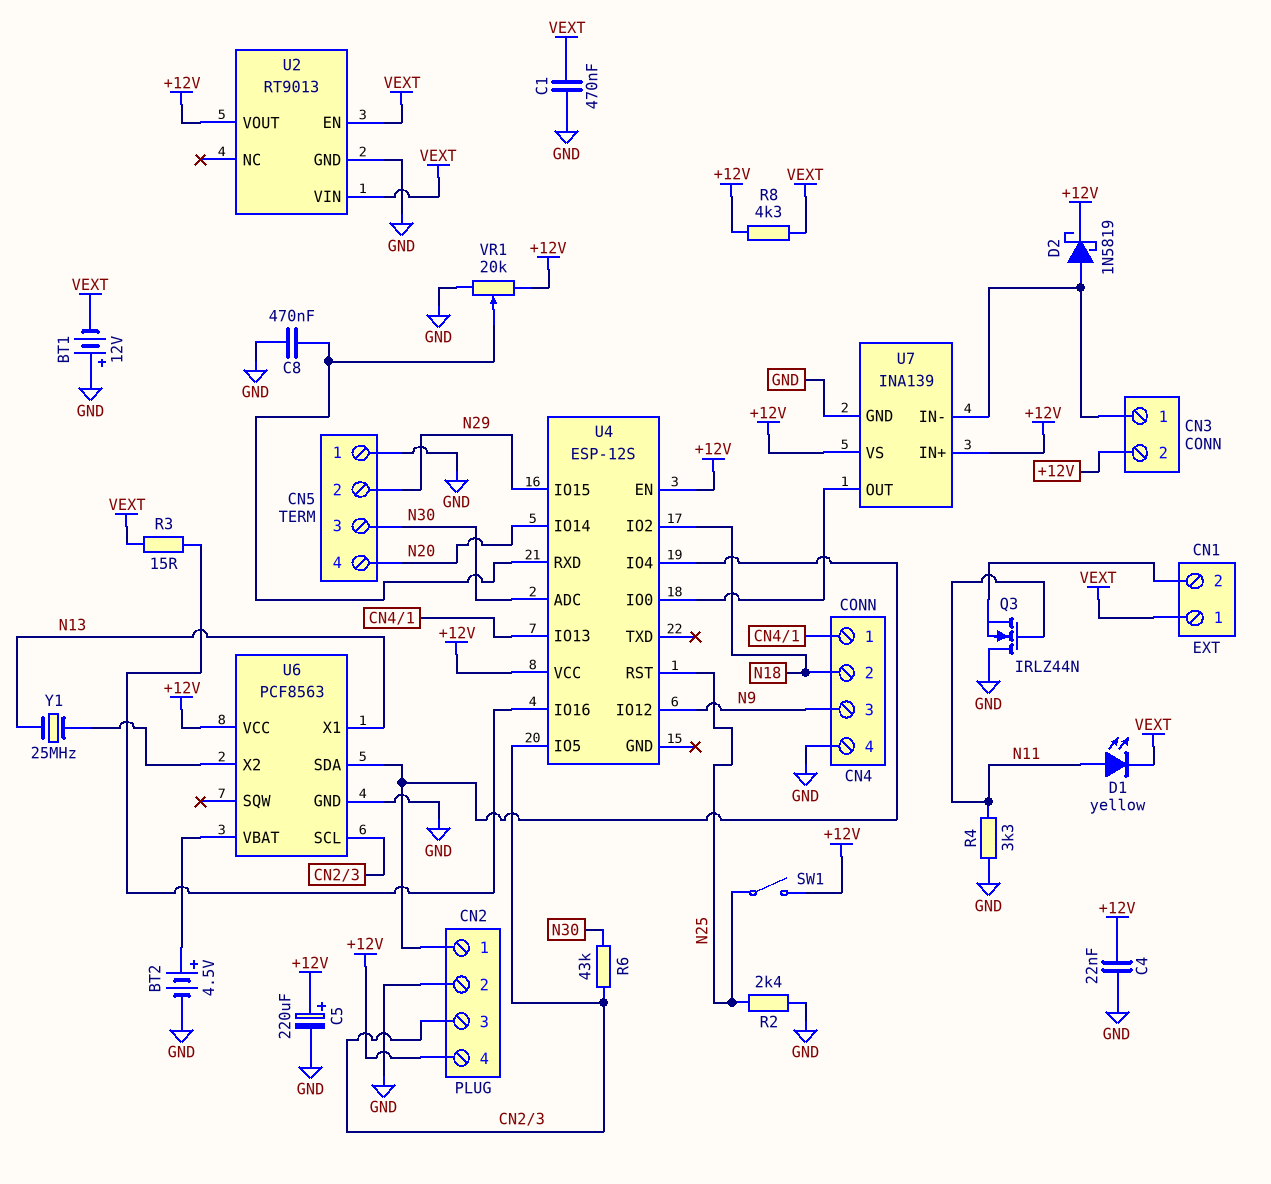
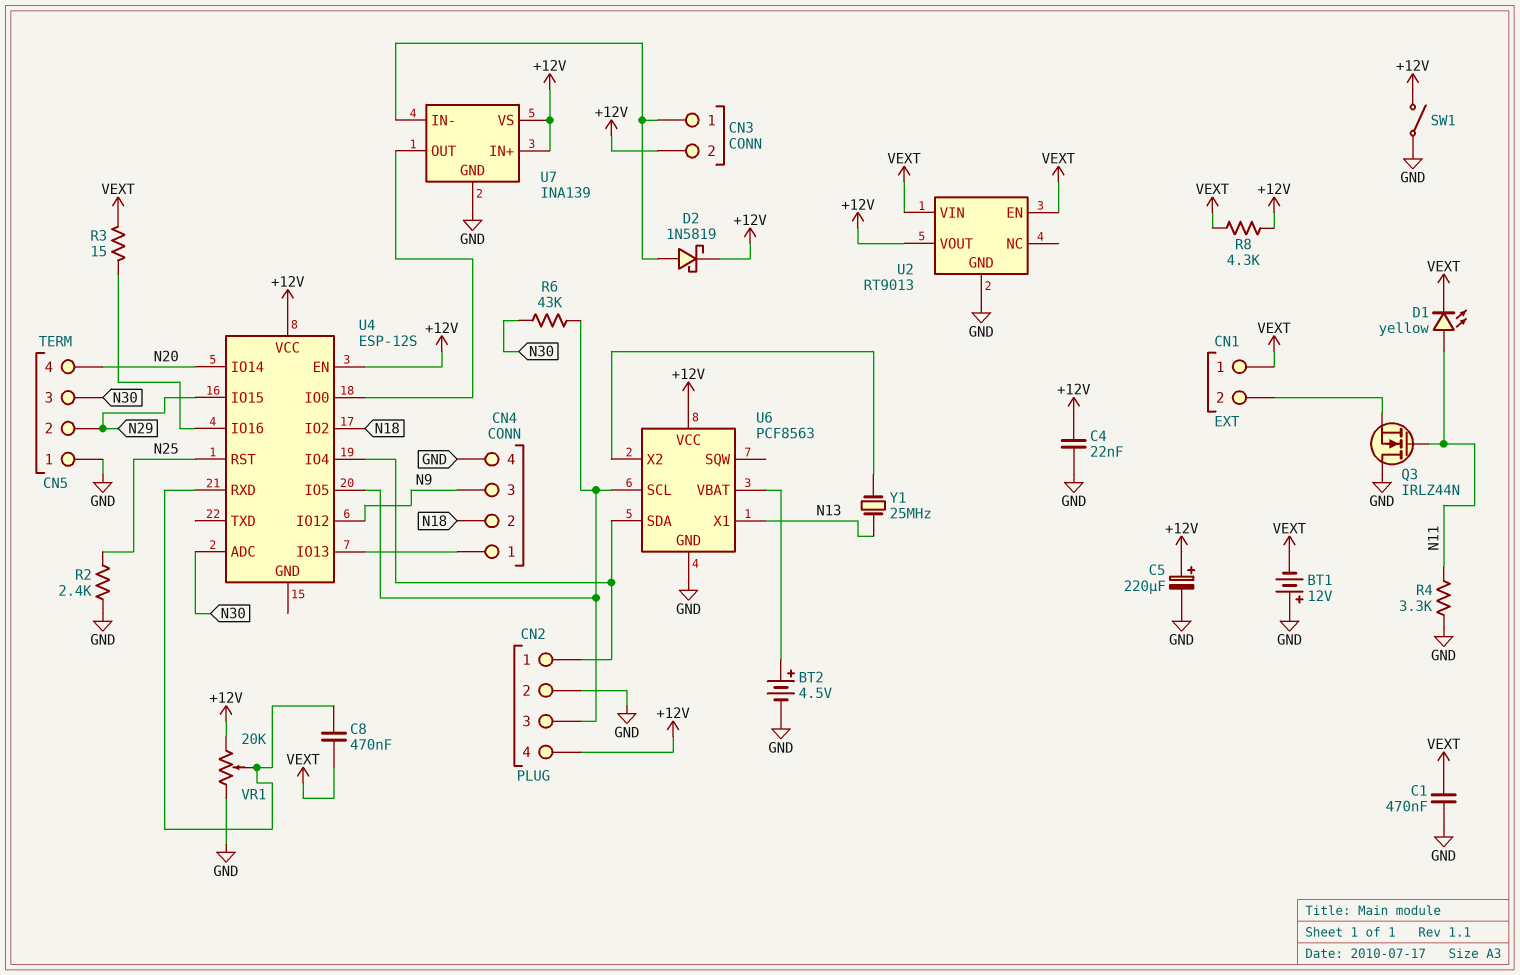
C8: 470nF (GND, U4/RXD) -> 470nF (U4/RXD, VEXT)
SW1: switch (+12V, N25) -> switch (+12V, GND)

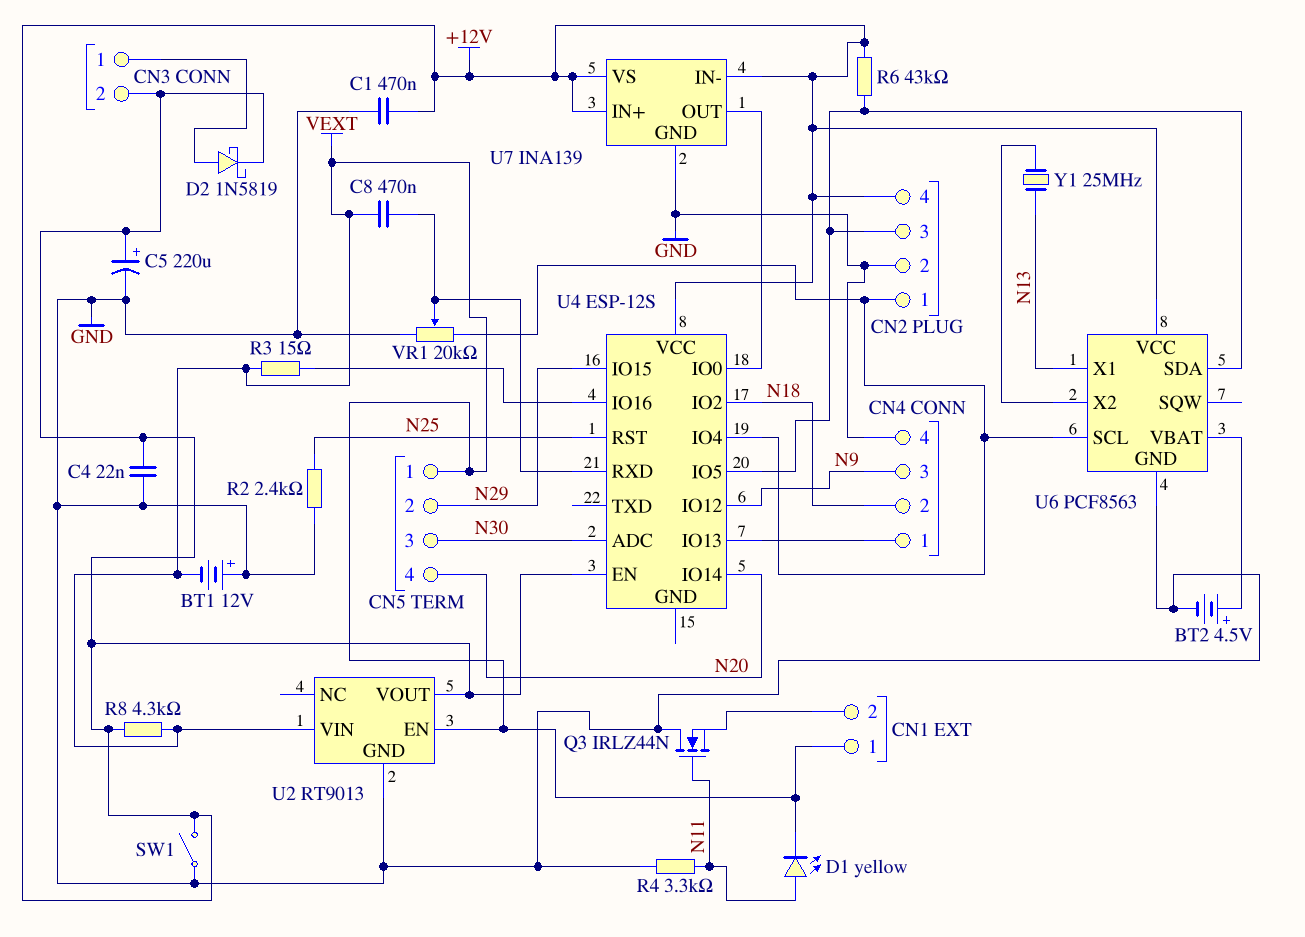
C1: 470nF (GND, VEXT) -> 470nF (+12V, GND)
CN5 pin 1: GND -> VEXT
R6: 43k (CN2/3, N30) -> 43k (+12V, CN2/3)
U6 pin SCL: CN2/3 -> CN2/1
U6 pin SDA: CN2/1 -> CN2/3
U7 pin IN-: CN3/1 -> +12V
VR1: 20k (+12V, GND, wiper U4/RXD) -> 20k (CN2/1, GND, wiper U4/RXD)

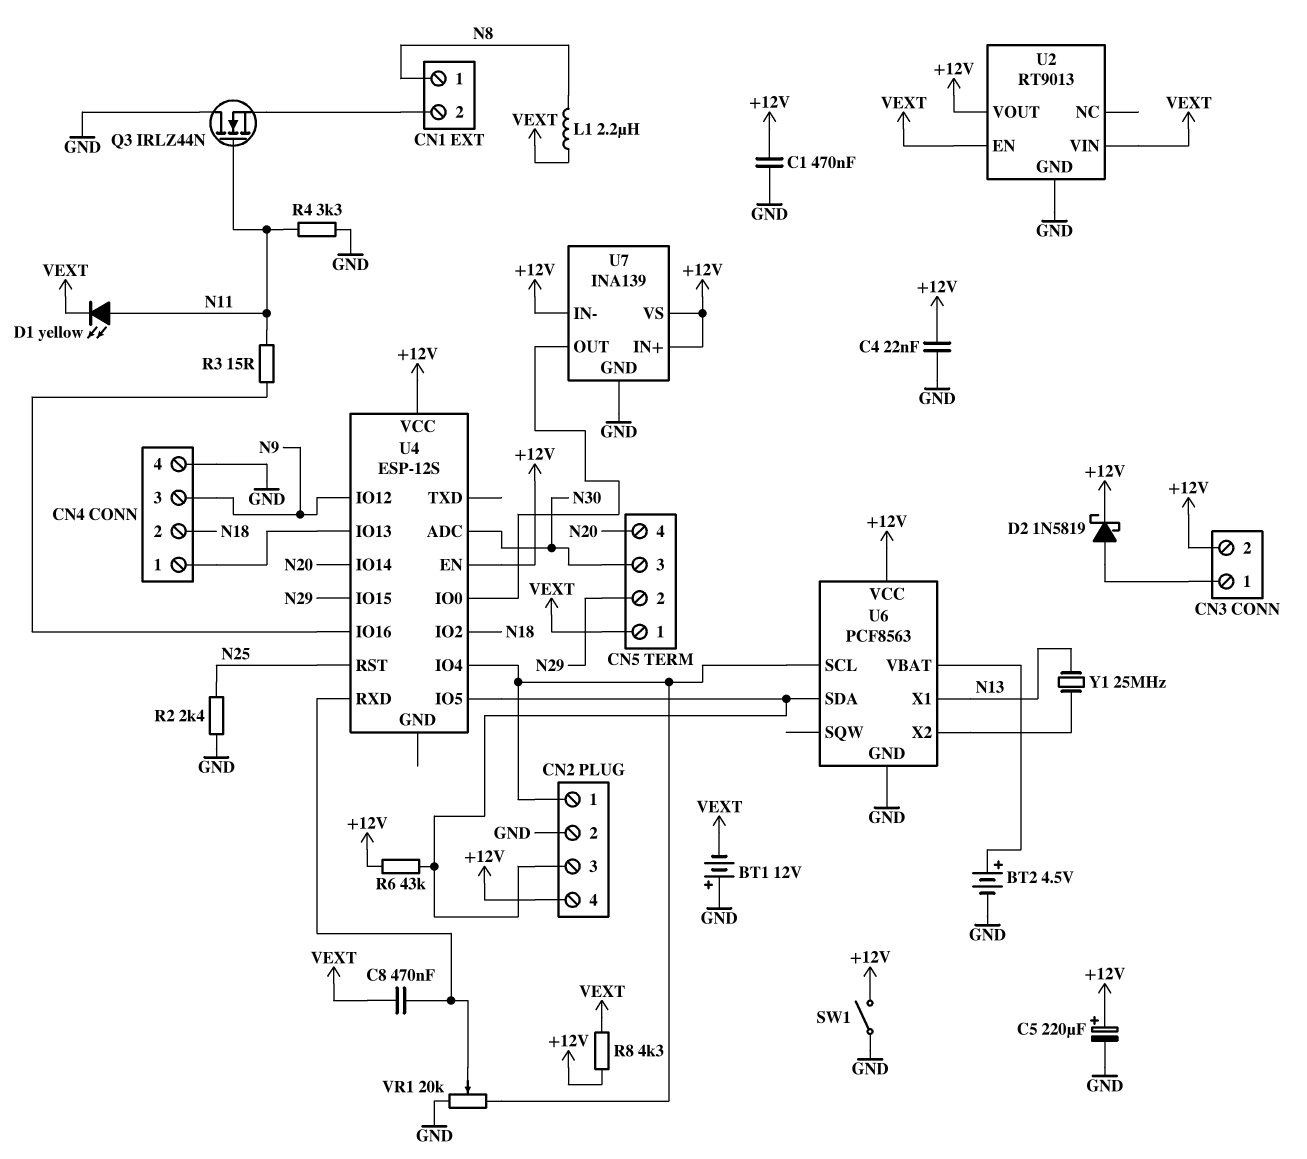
CN1 pin 1: VEXT -> N8
L1: none -> 2.2uH (N8, VEXT)
R3: 15 (U4/IO16, VEXT) -> 15 (N11, U4/IO16)

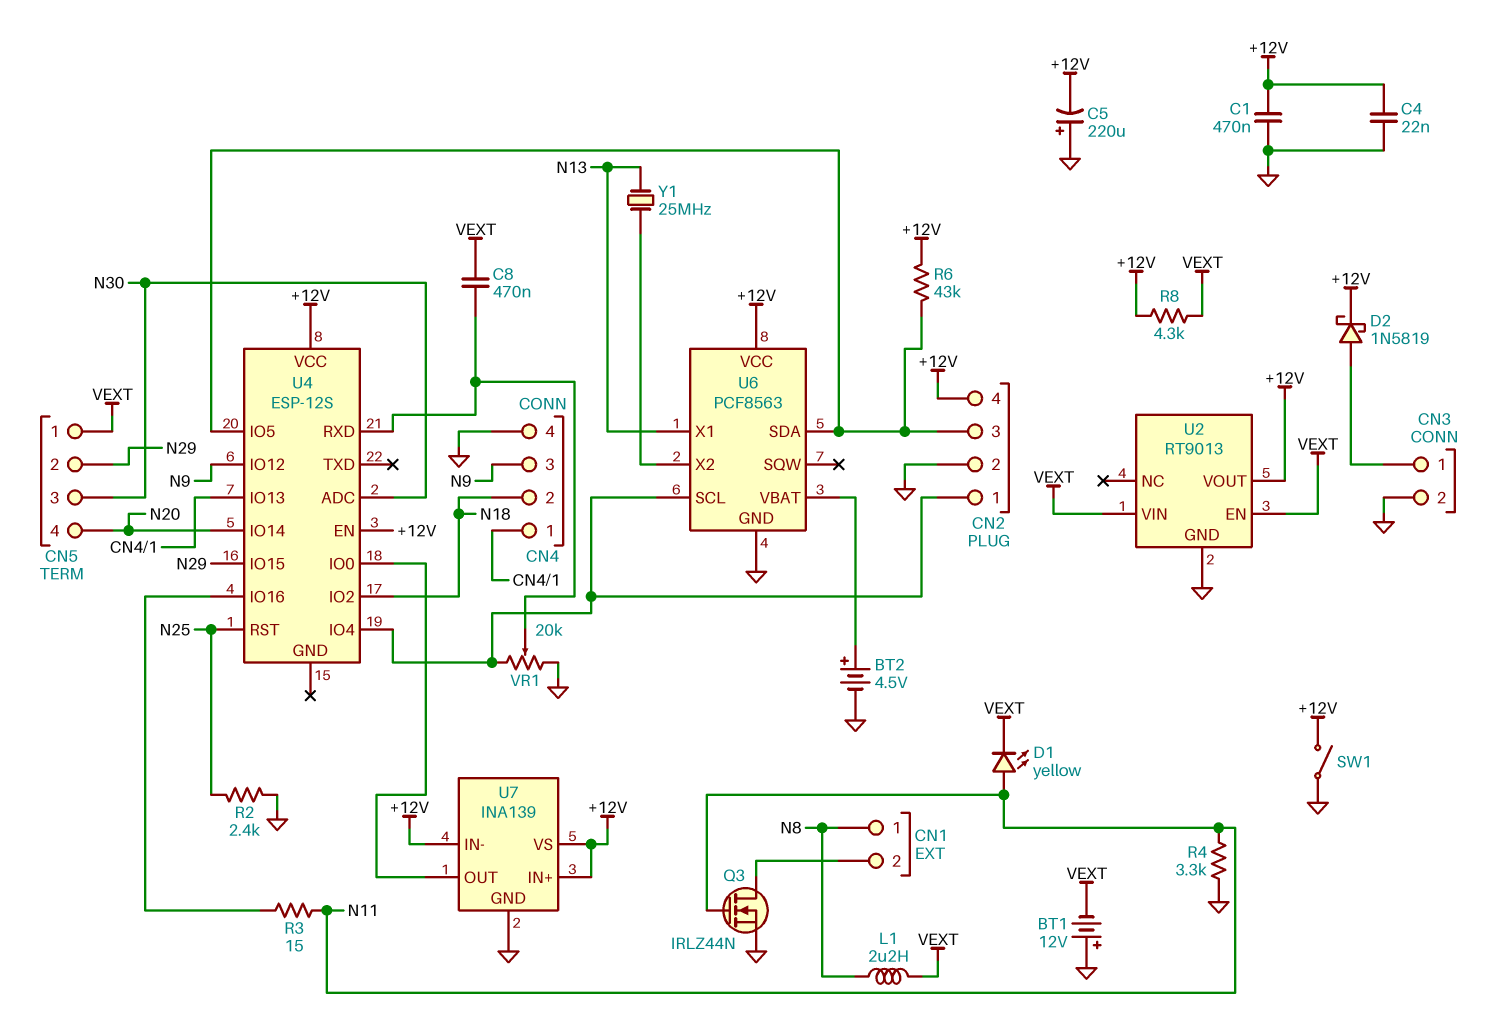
C5: 220uF (plus +12V, minus GND) -> 220uF (plus GND, minus +12V)
CN3 pin 2: +12V -> GND
Q3: NMOS IRLZ44N (G N11, D GND, S CN1/2) -> NMOS IRLZ44N (G N11, D CN1/2, S GND)

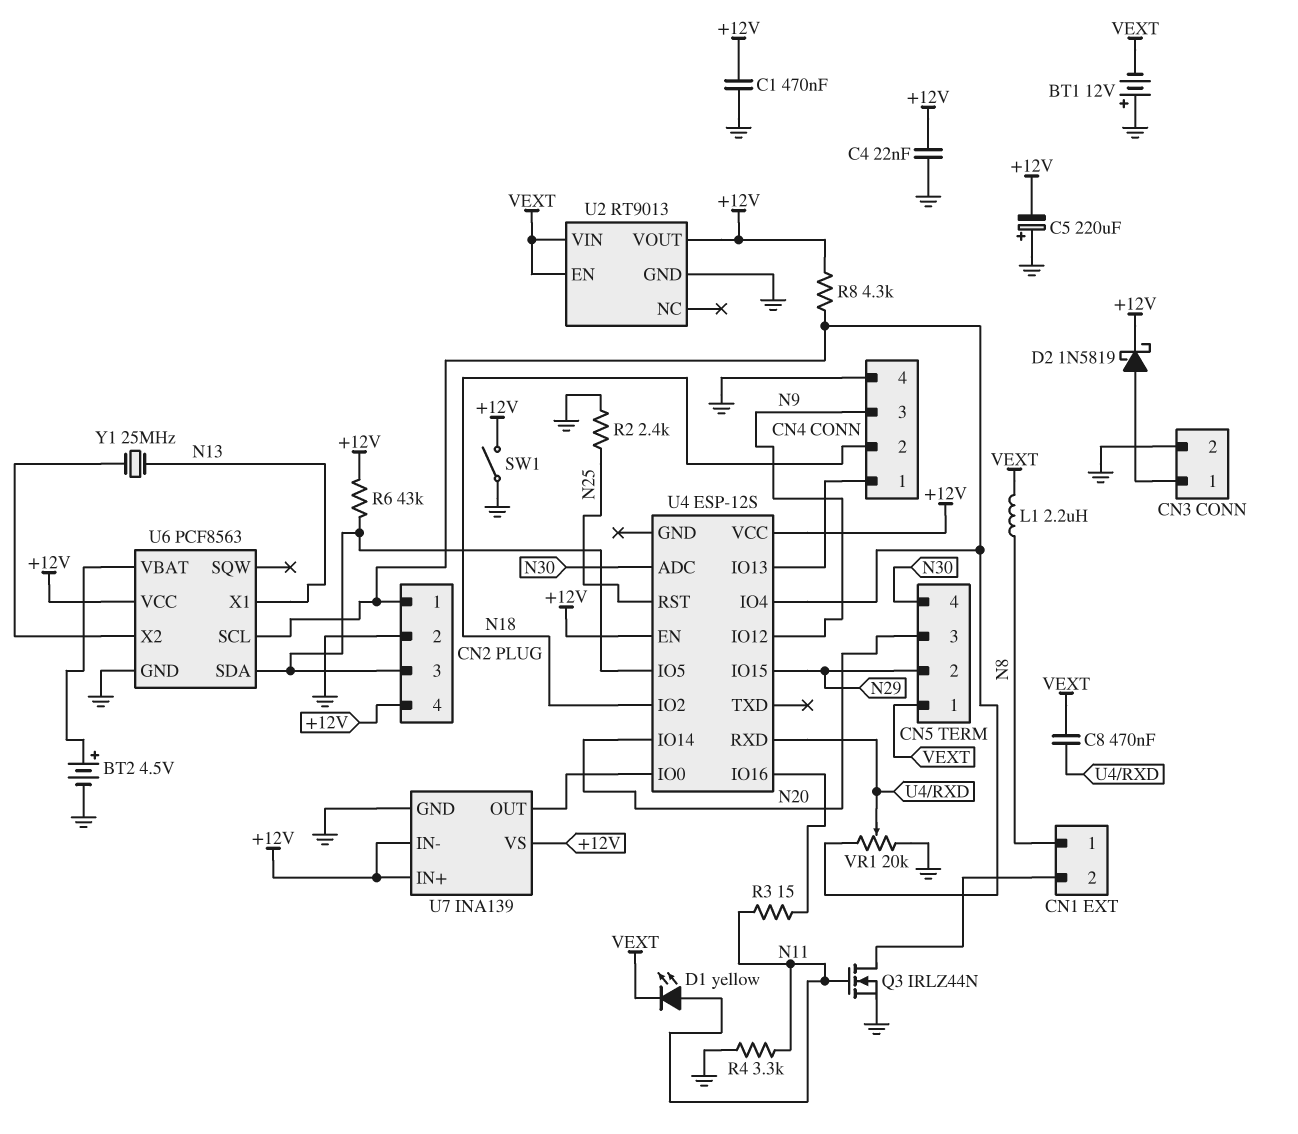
CN5 pin 3: N30 -> N20
CN5 pin 4: N20 -> N30
R8: 4.3k (+12V, VEXT) -> 4.3k (+12V, CN2/1)

